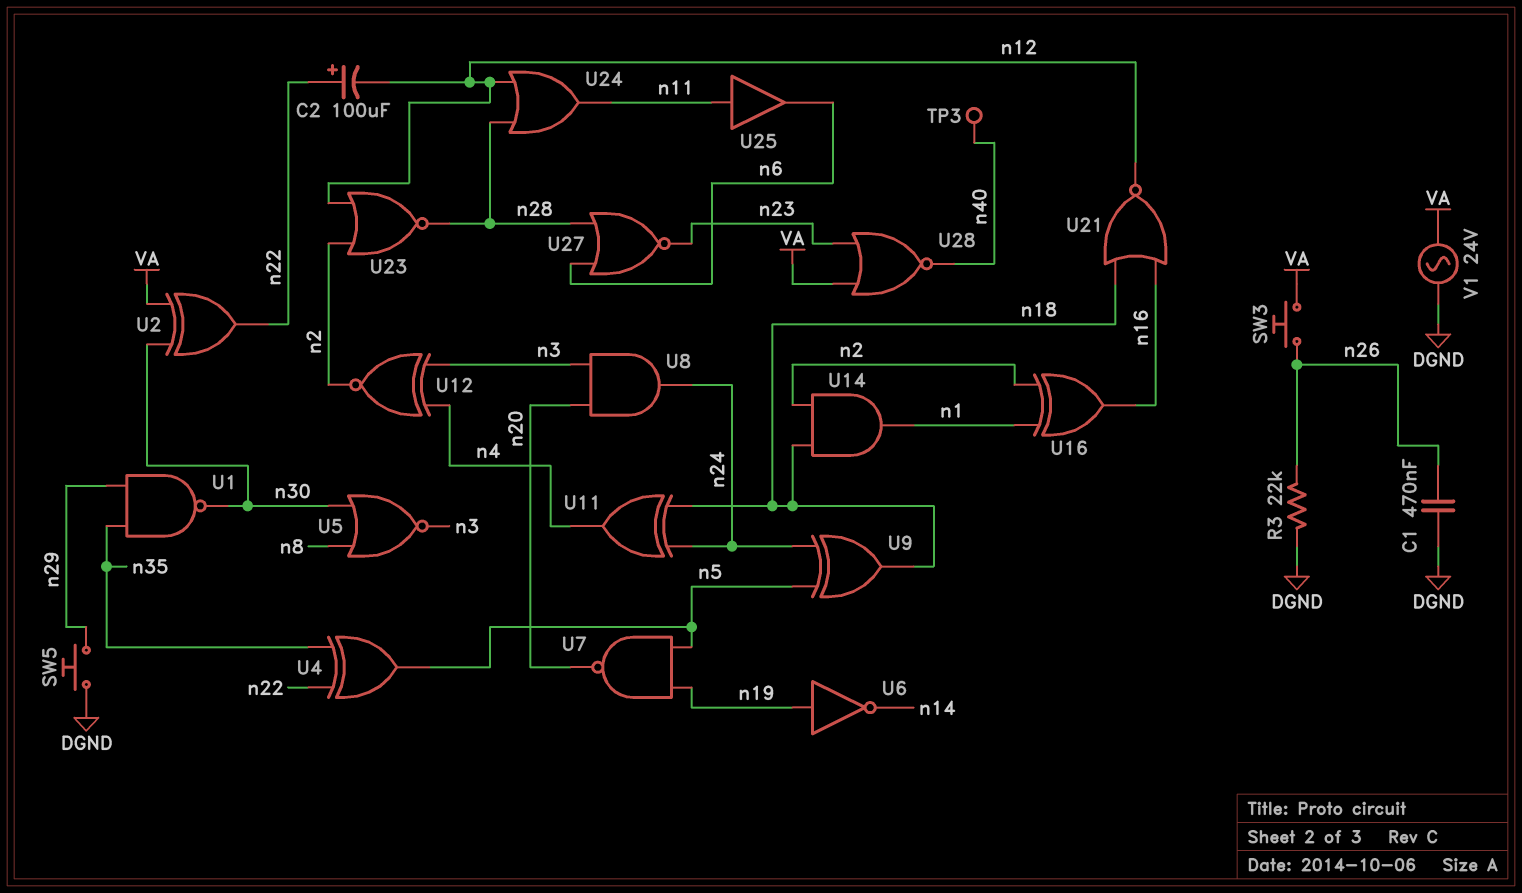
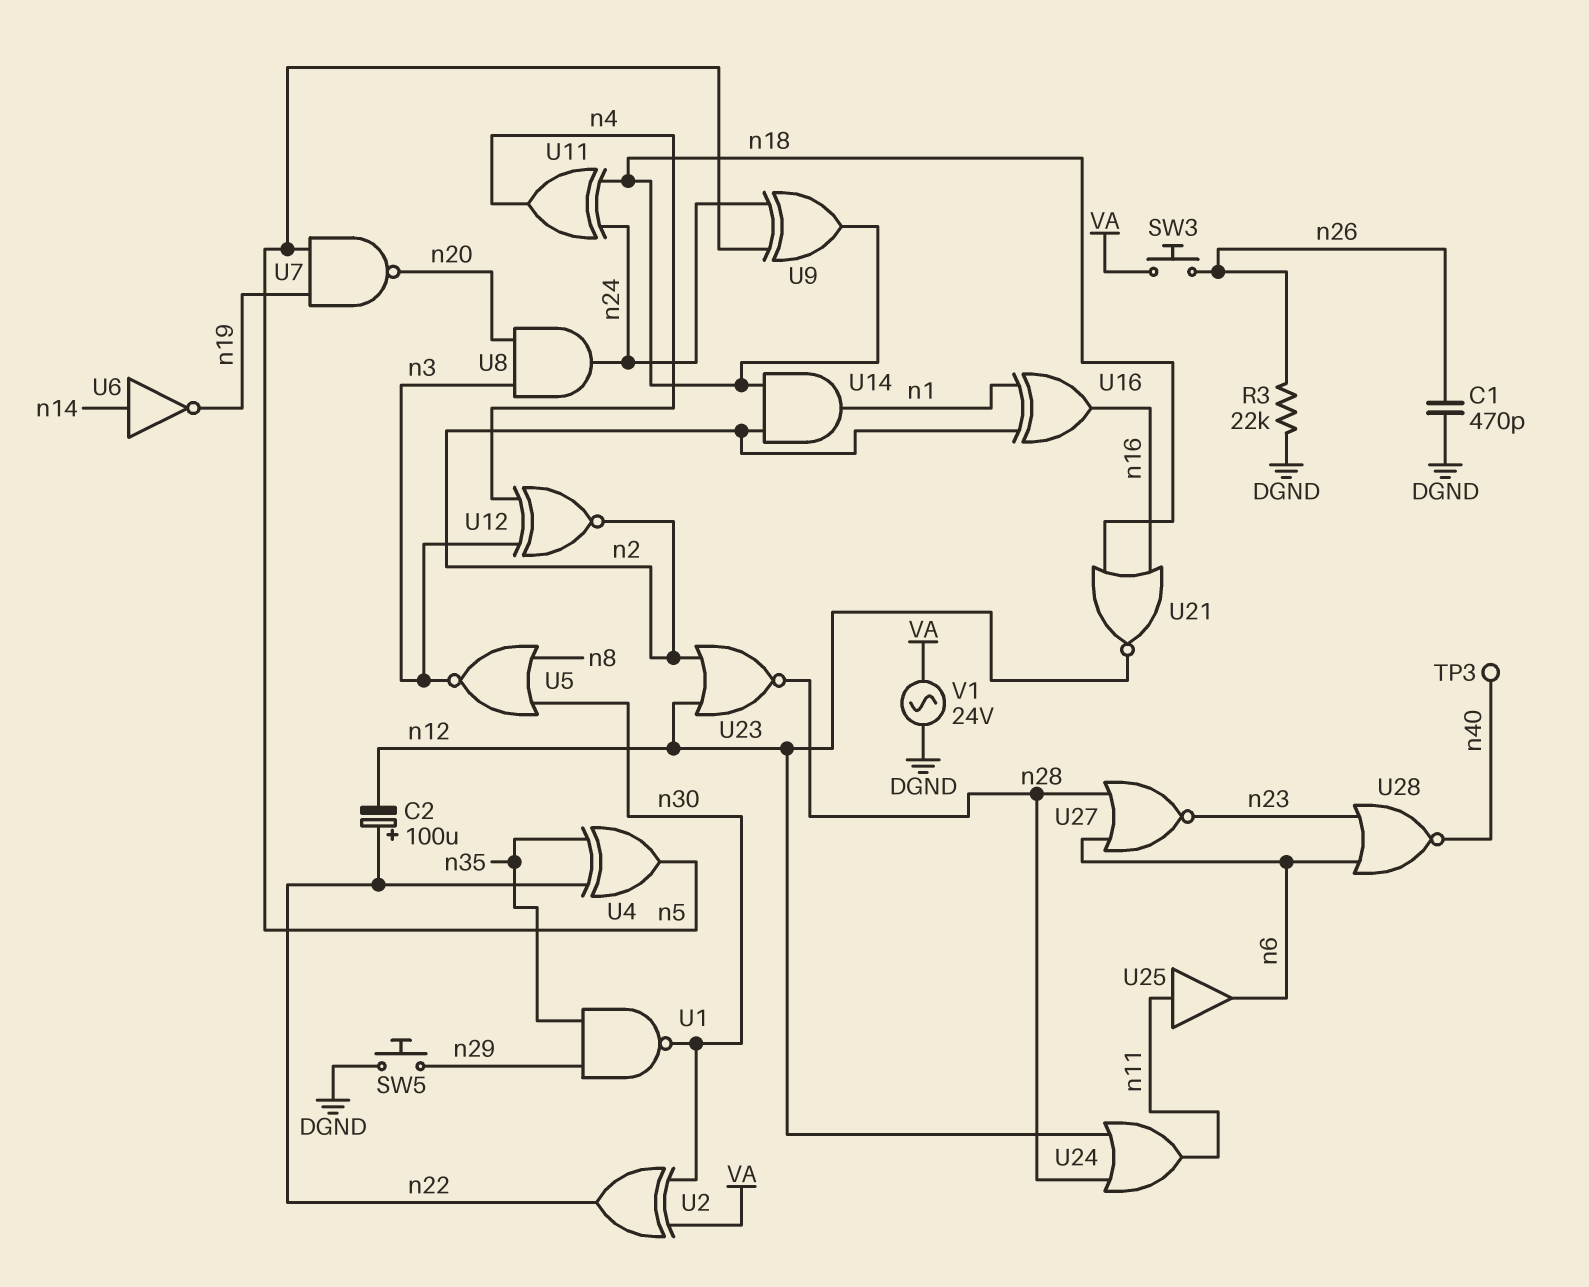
C1: 470nF (DGND, n26) -> 470pF (DGND, n26)
U6: NOT (in n19, out n14) -> NOT (in n14, out n19)
U28: NOR (in VA, in n23, out n40) -> NOR (in n6, in n23, out n40)

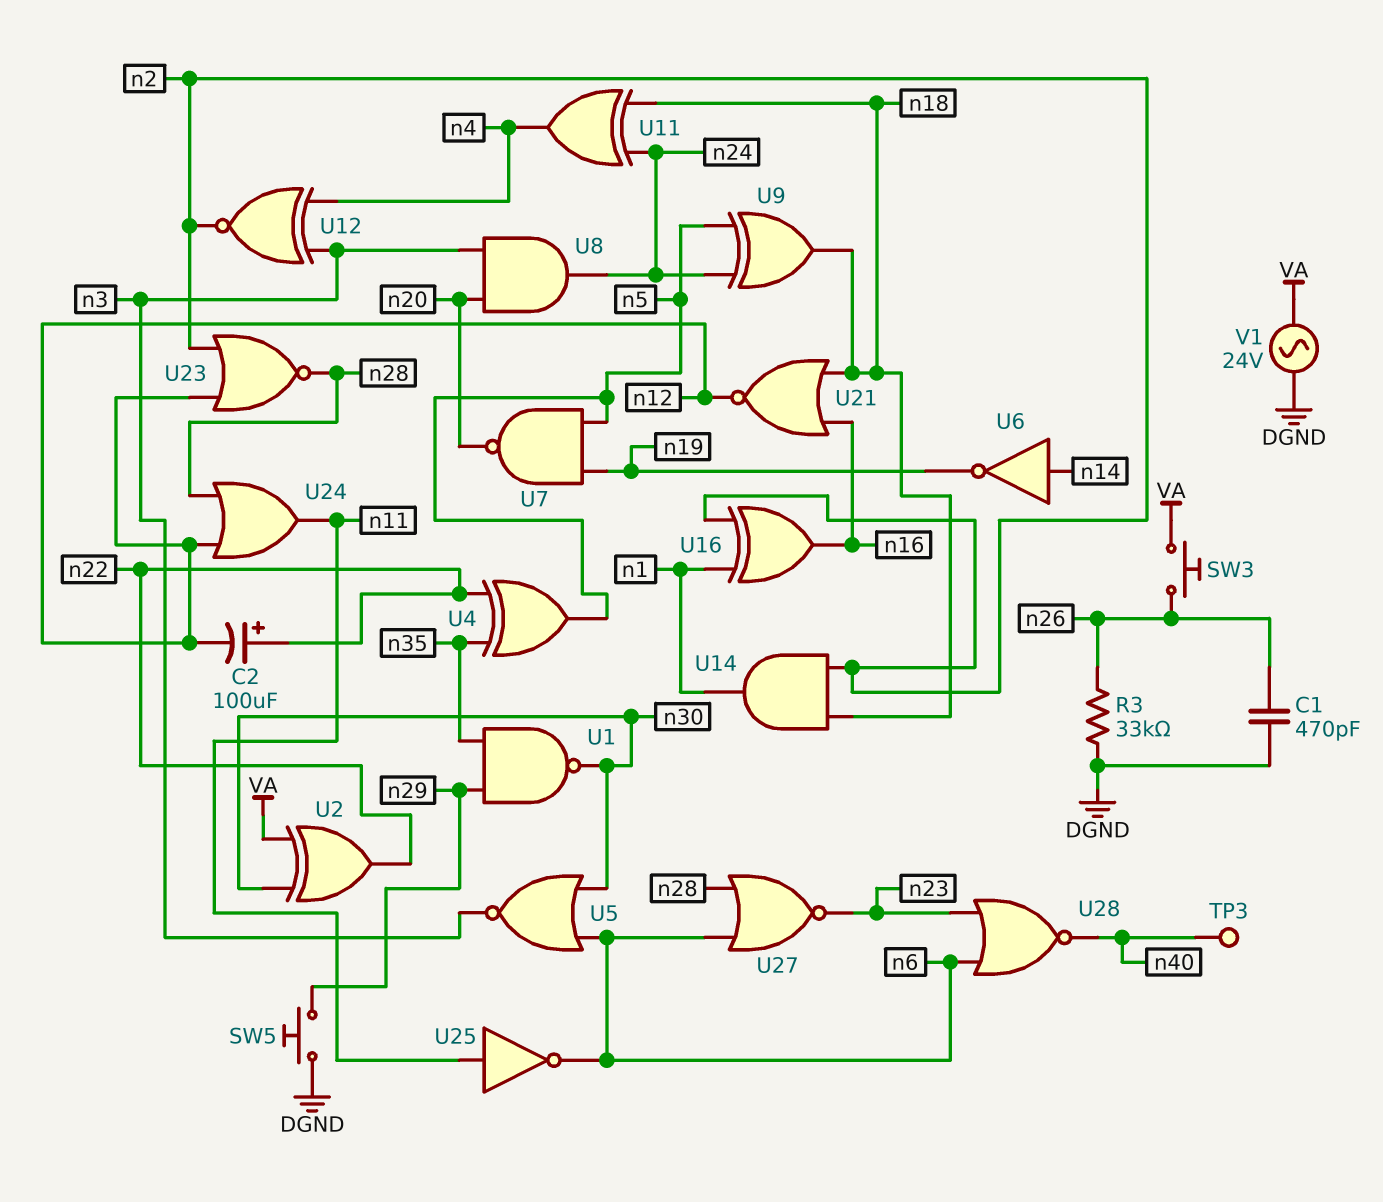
R3: 22k (DGND, n26) -> 33k (DGND, n26)
U5: NOR (in n8, in n30, out n3) -> NOR (in n6, in n30, out n3)
U25: buffer (in n11, out n6) -> NOT (in n11, out n6)

